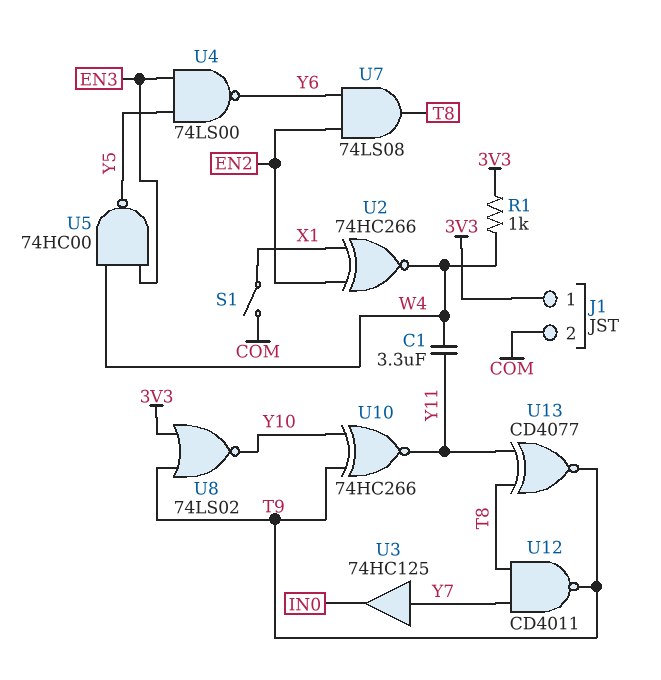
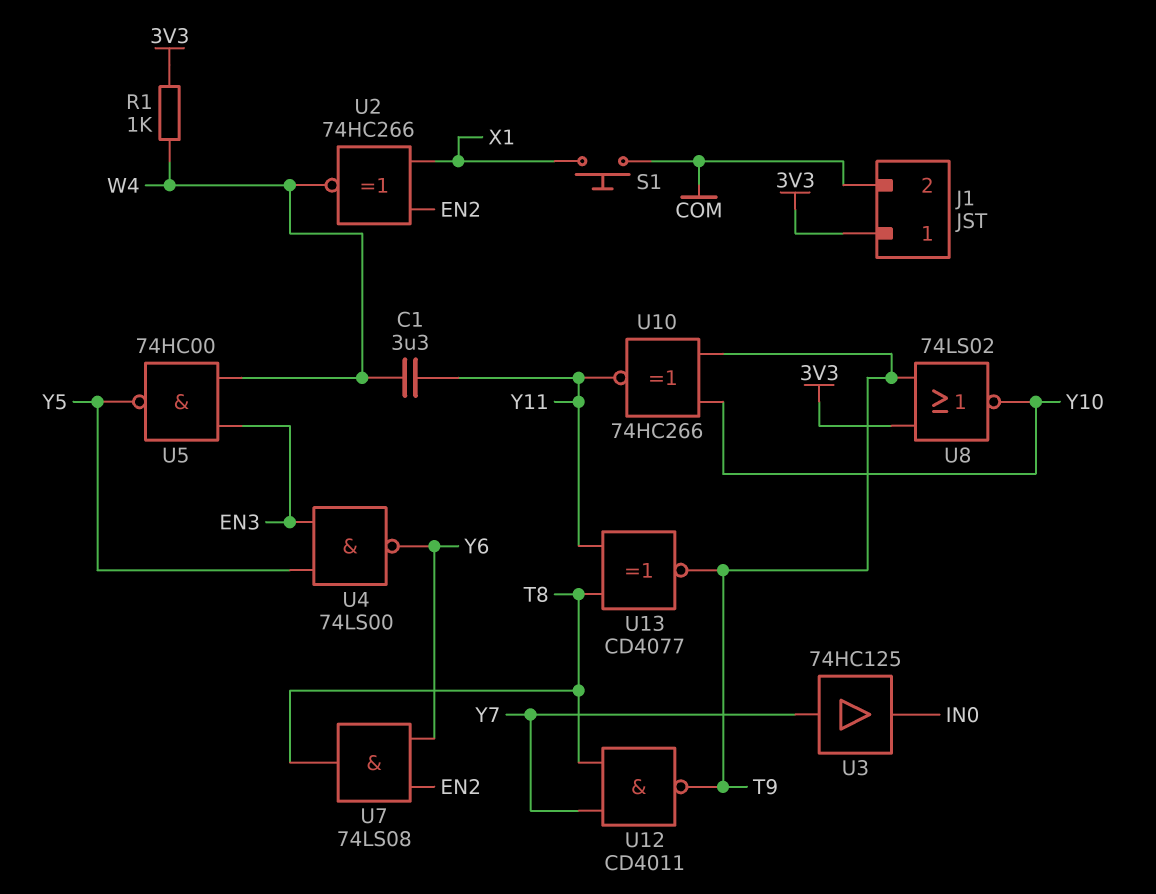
S1: switch (COM, X1) -> button (COM, X1)

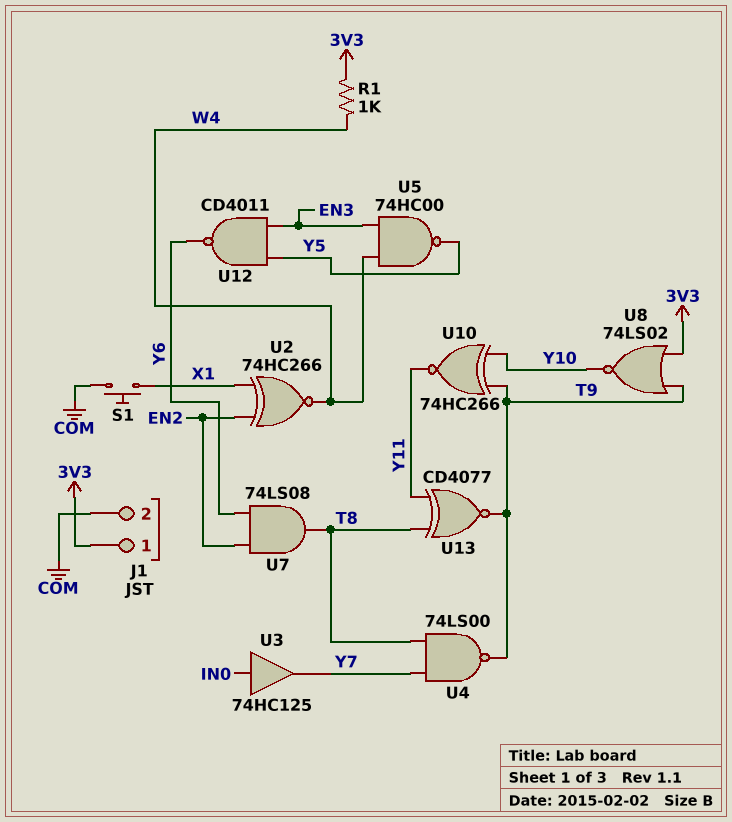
C1: 3.3uF (W4, Y11) -> none
U3: buffer 74HC125 (in Y7, out IN0) -> buffer 74HC125 (in IN0, out Y7)
U4: NAND 74LS00 (in EN3, in Y5, out Y6) -> NAND 74LS00 (in T8, in Y7, out T9)
U12: NAND CD4011 (in T8, in Y7, out T9) -> NAND CD4011 (in EN3, in Y5, out Y6)

